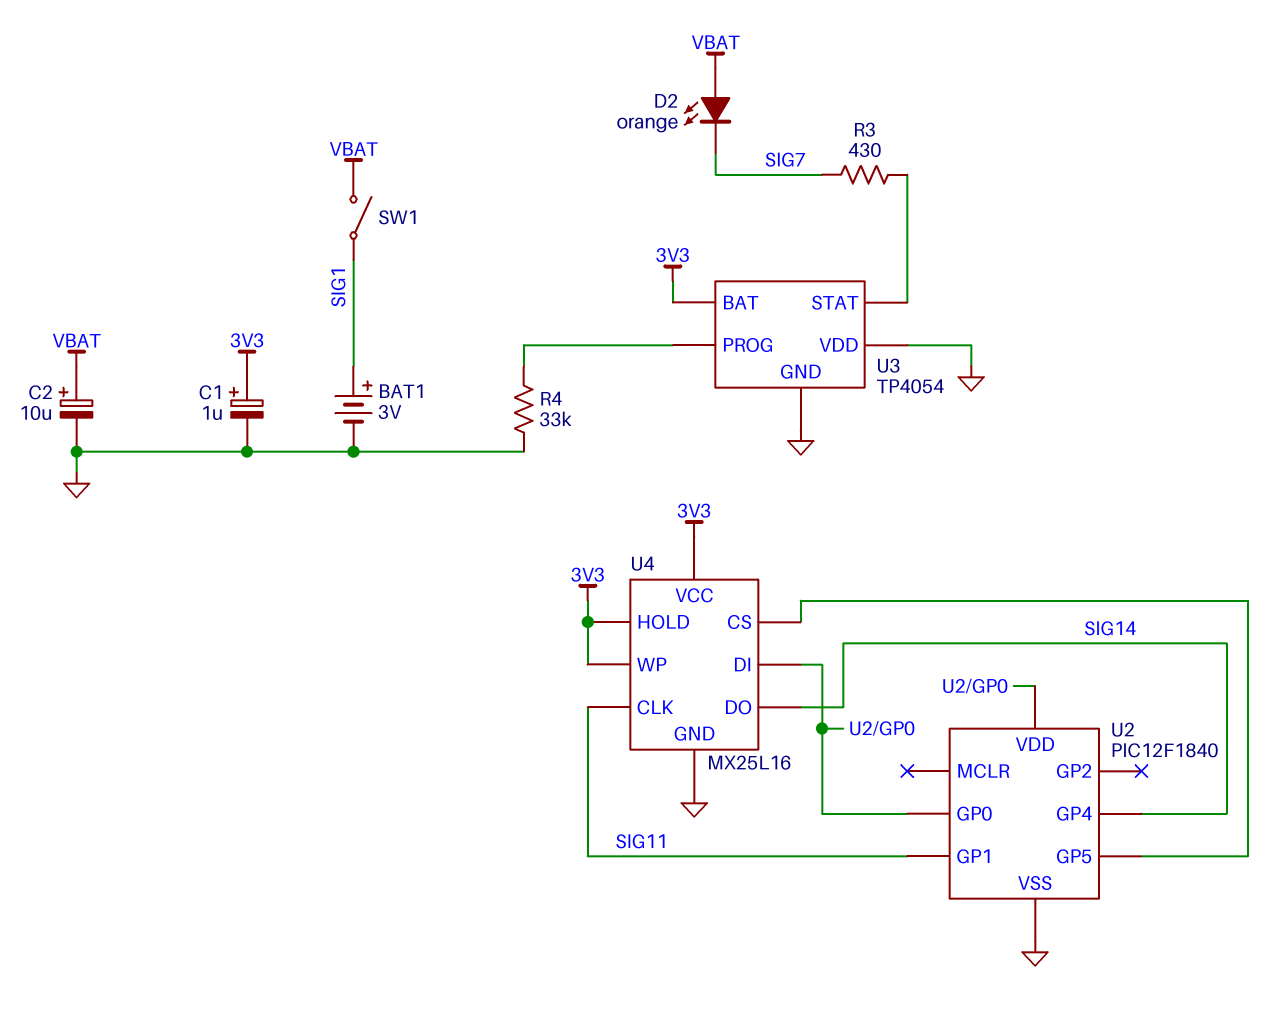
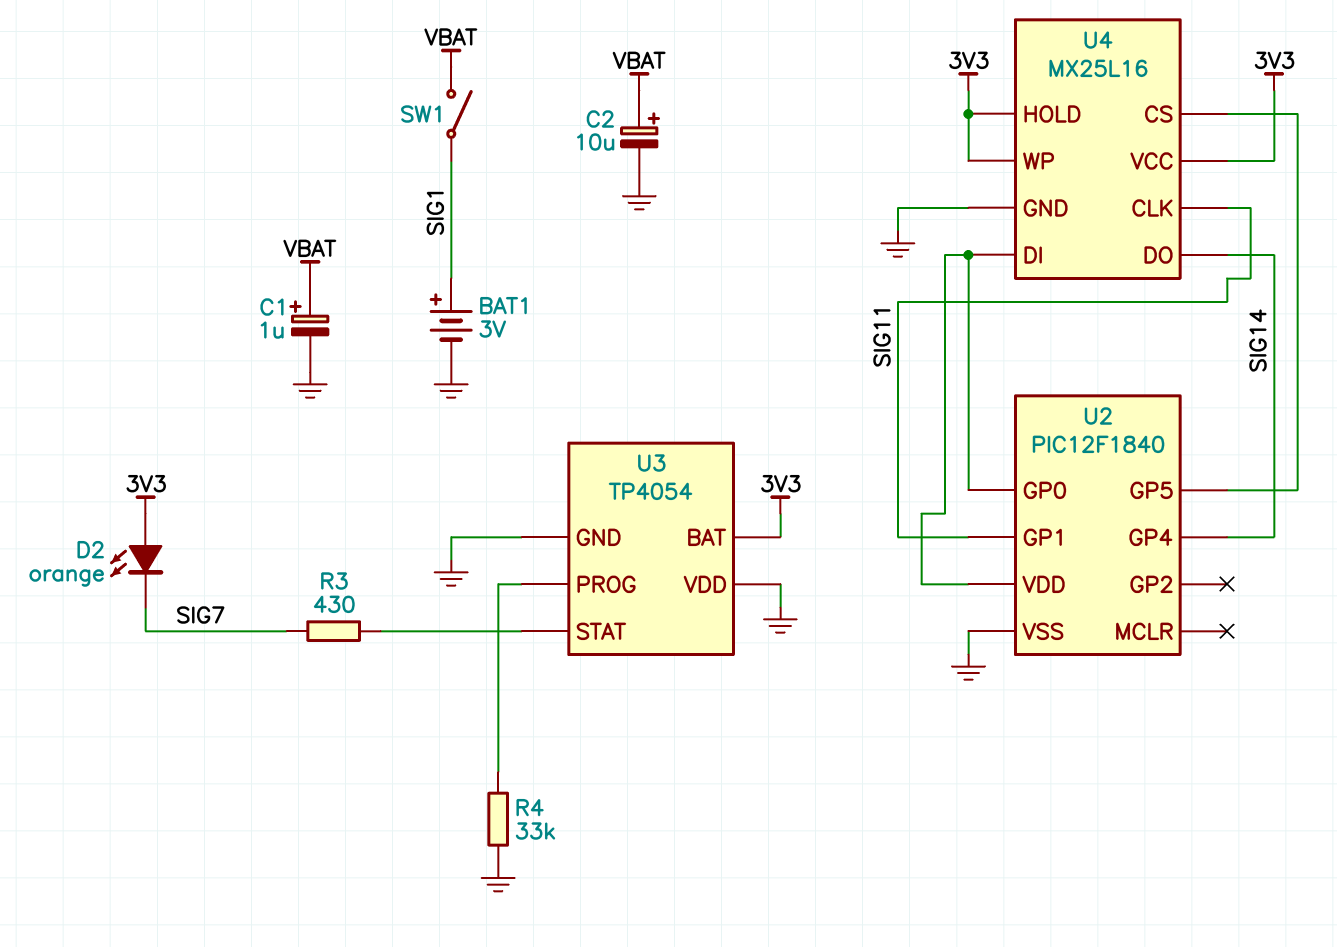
C1: 1uF (plus 3V3, minus GND) -> 1uF (plus VBAT, minus GND)
D2: LED orange (A VBAT, K SIG7) -> LED orange (A 3V3, K SIG7)

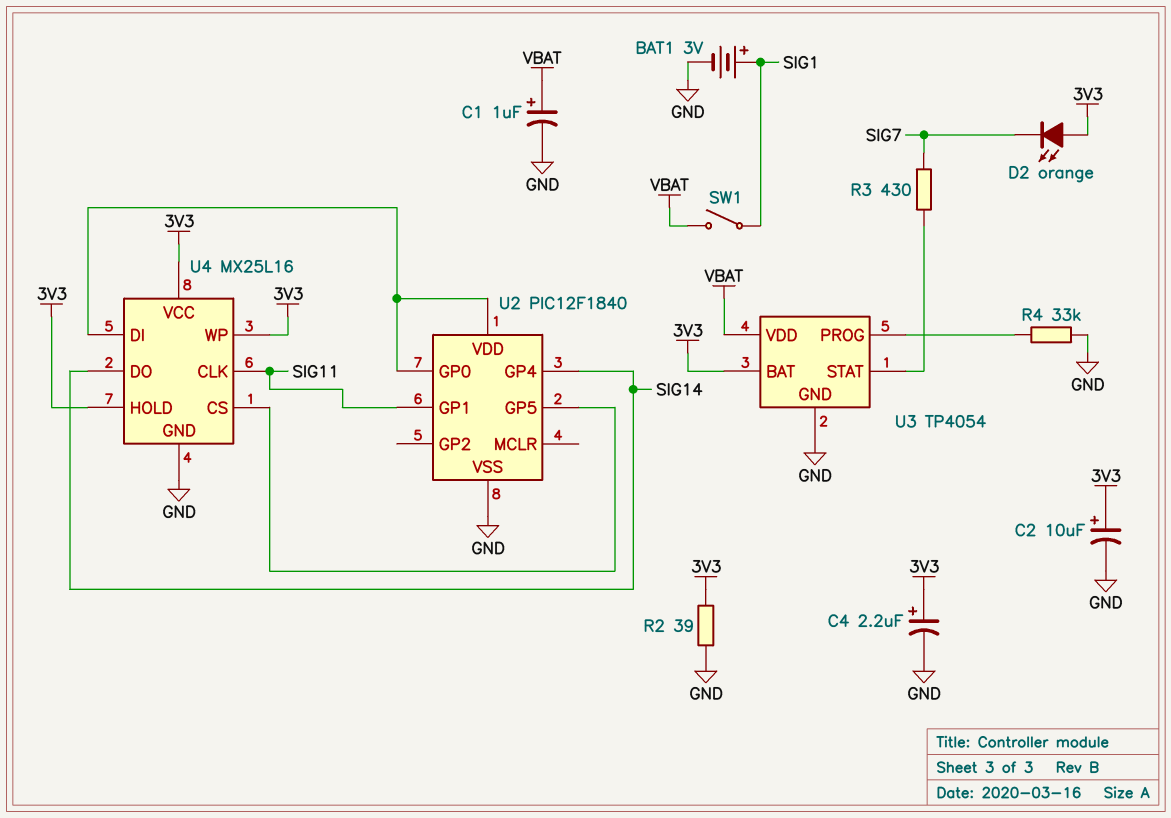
C2: 10uF (plus VBAT, minus GND) -> 10uF (plus 3V3, minus GND)
C4: none -> 2.2uF (plus 3V3, minus GND)
R2: none -> 39 (3V3, GND)
U3 pin VDD: GND -> VBAT

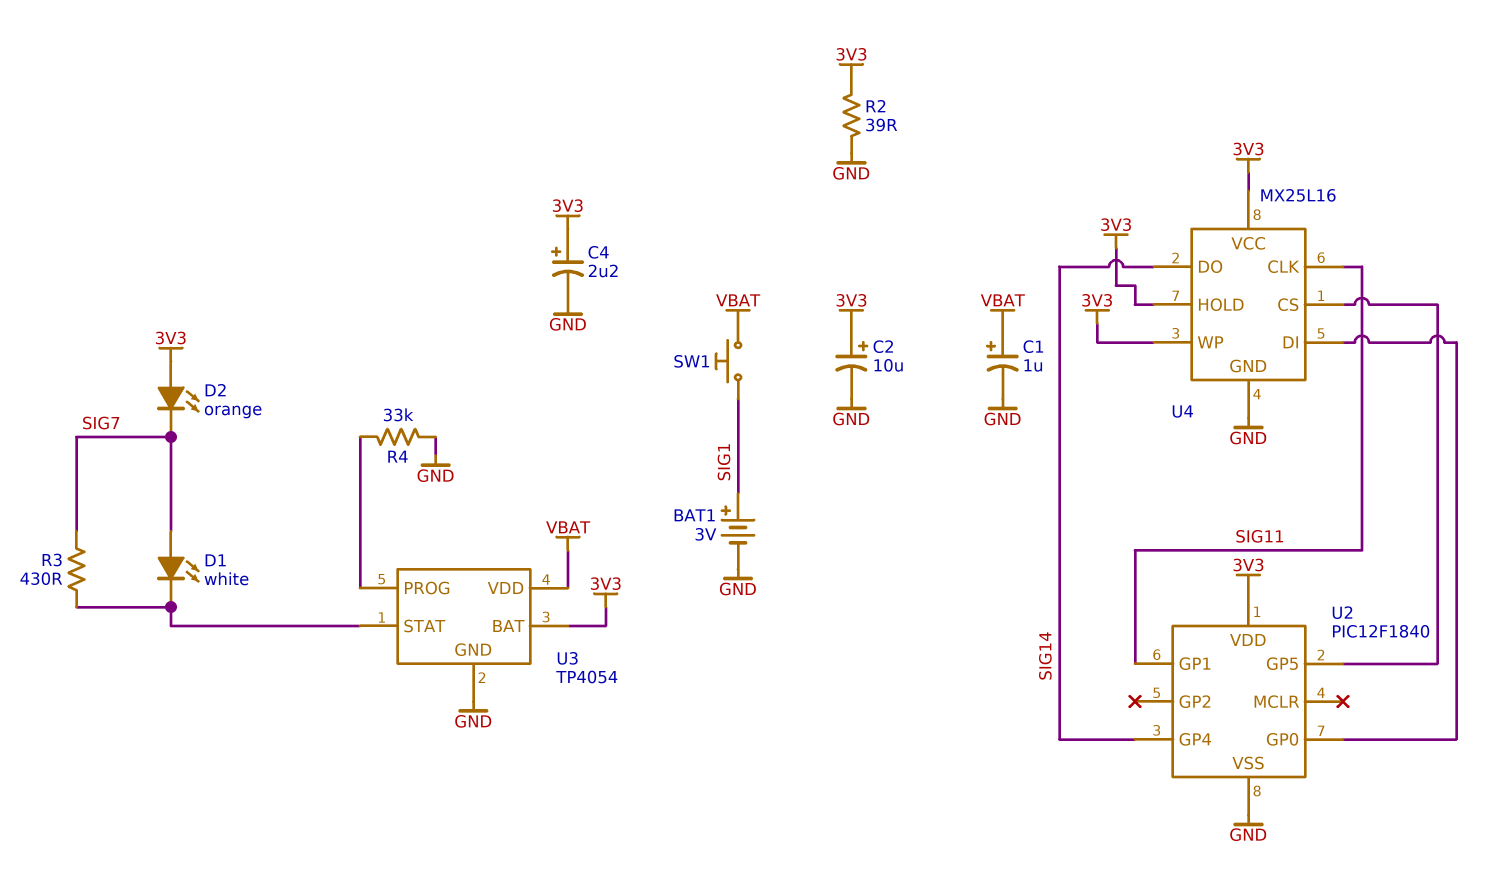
D1: none -> LED white (A SIG7, K U3/STAT)
SW1: switch (SIG1, VBAT) -> button (SIG1, VBAT)
U2 pin VDD: U2/GP0 -> 3V3

